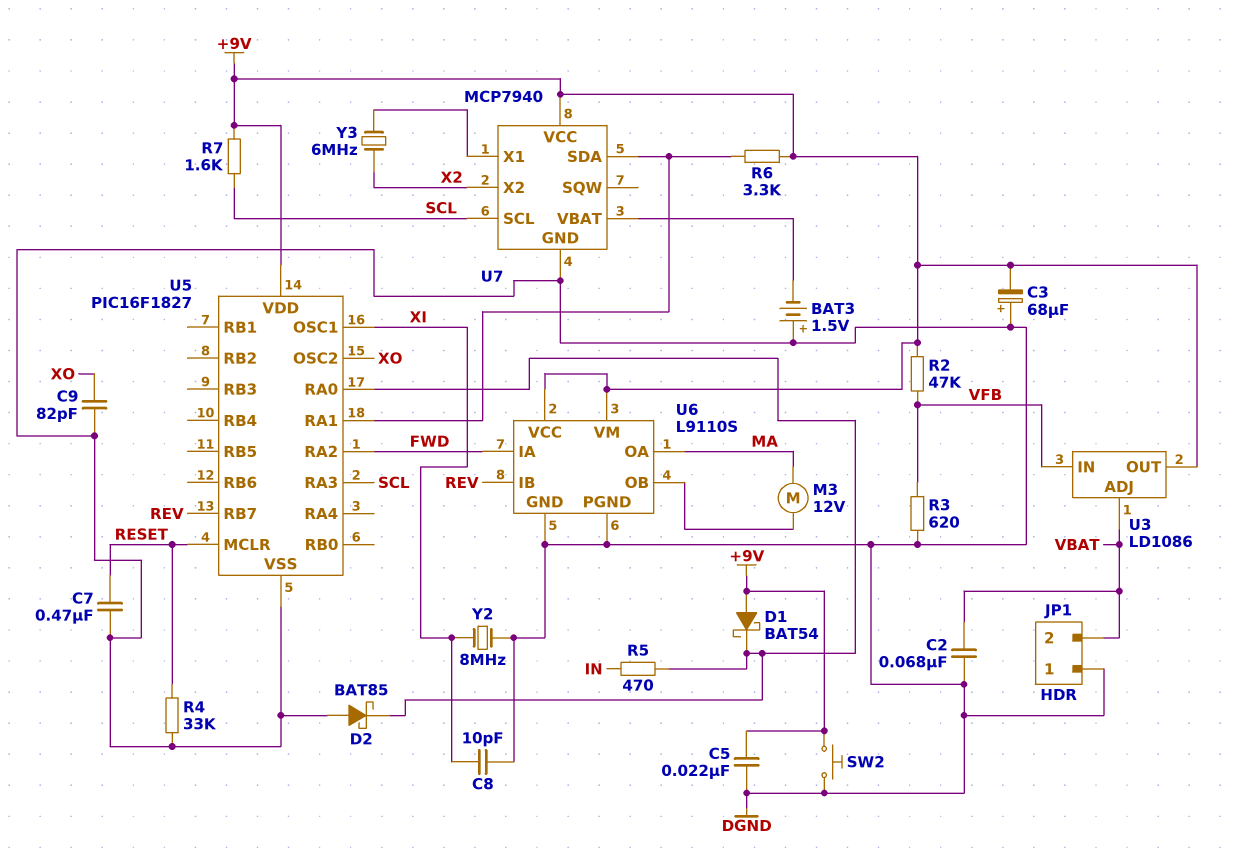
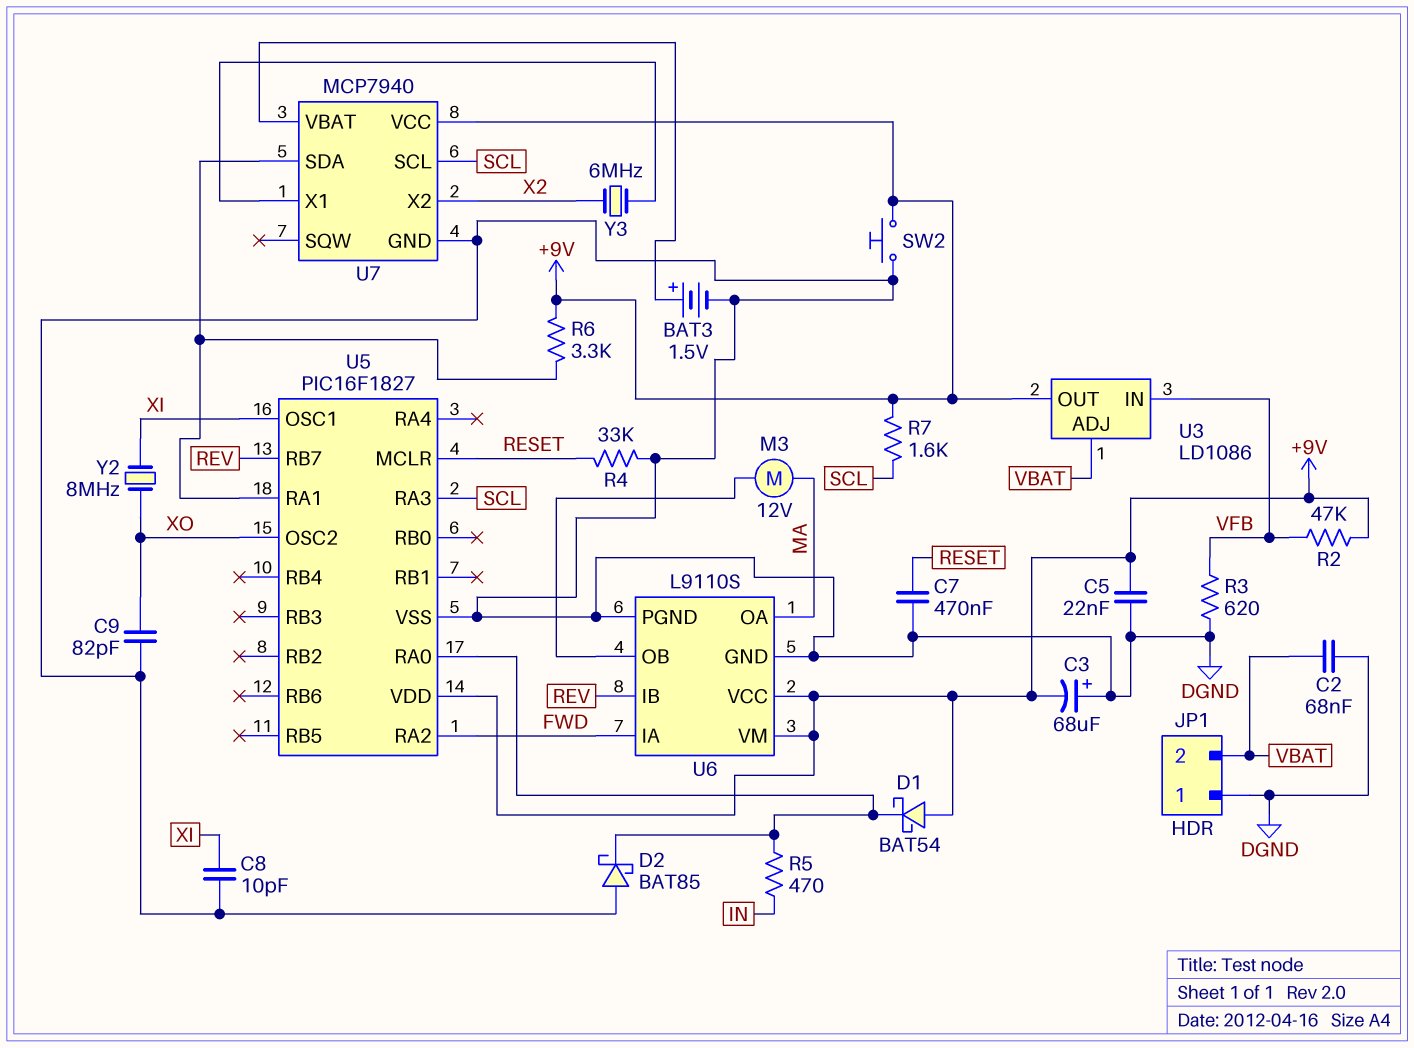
BAT3: 1.5V (plus DGND, minus U7/VBAT) -> 1.5V (plus U7/VBAT, minus DGND)
Y2: 8MHz (DGND, XI) -> 8MHz (XI, XO)

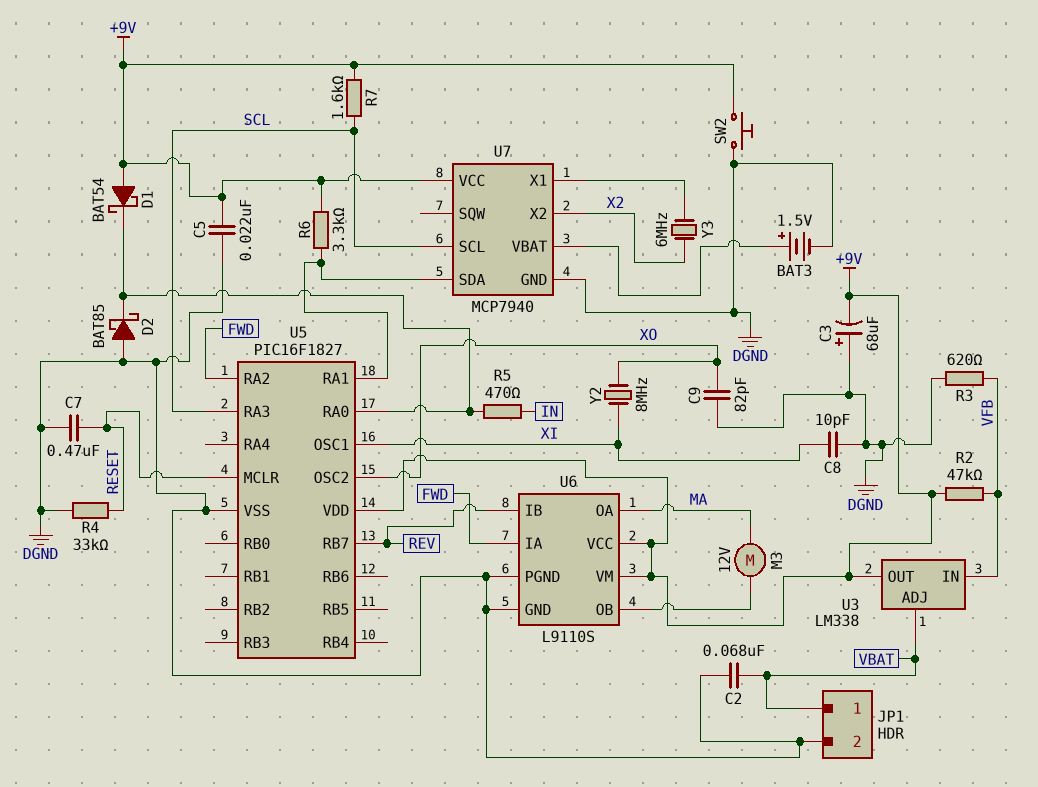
JP1 pin 1: DGND -> VBAT
JP1 pin 2: VBAT -> DGND
U3: LD1086 -> LM338

